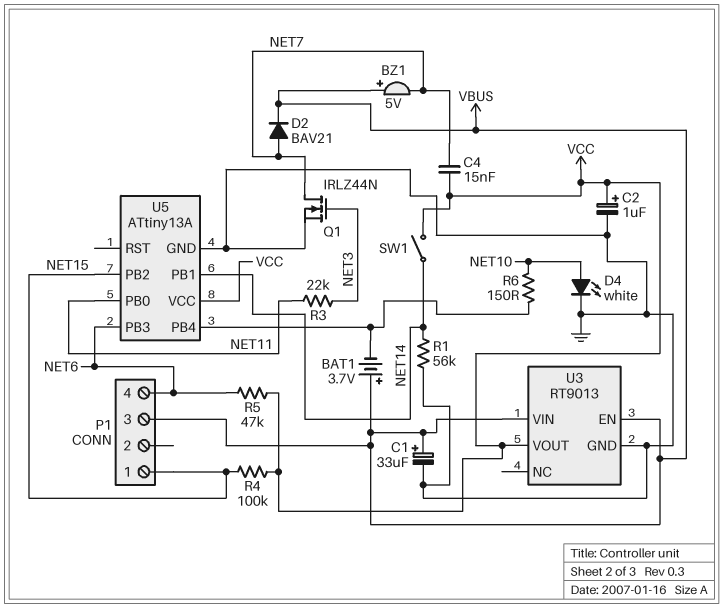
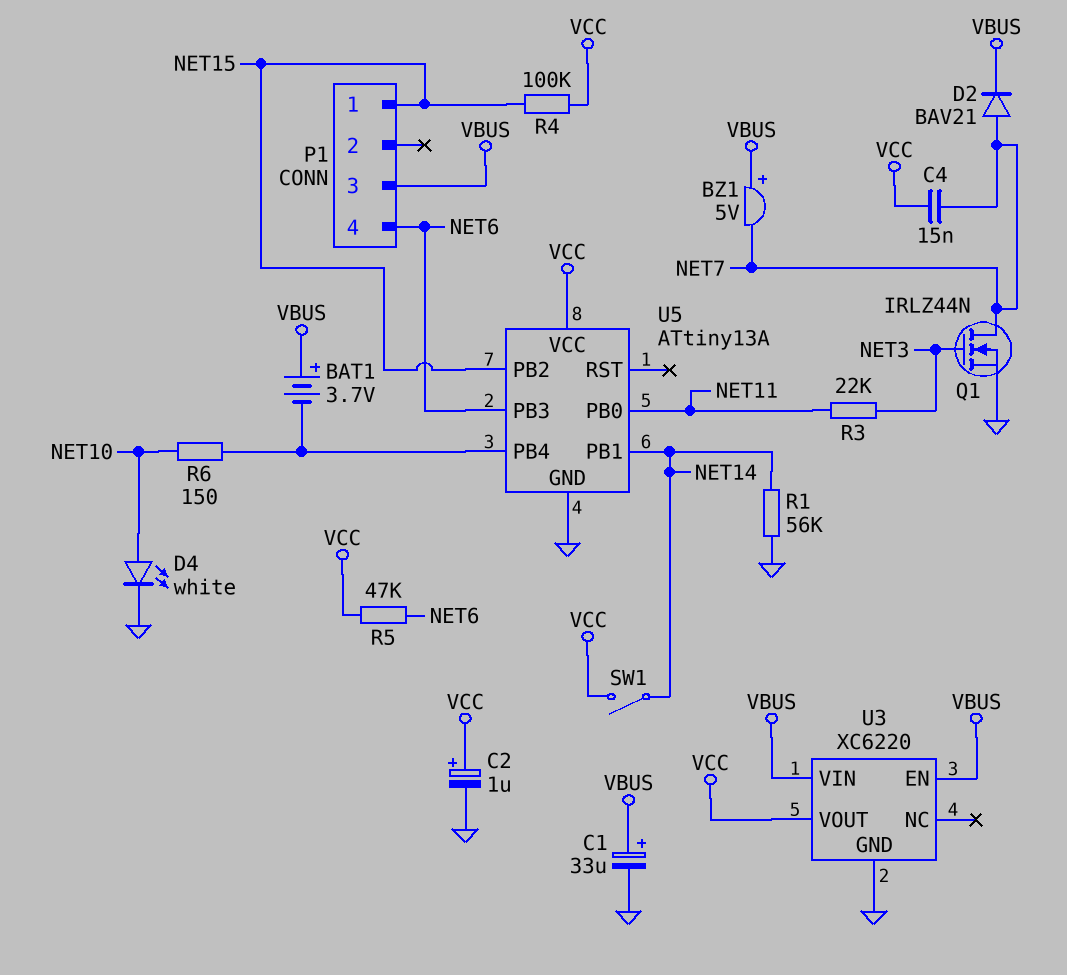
U3: RT9013 -> XC6220

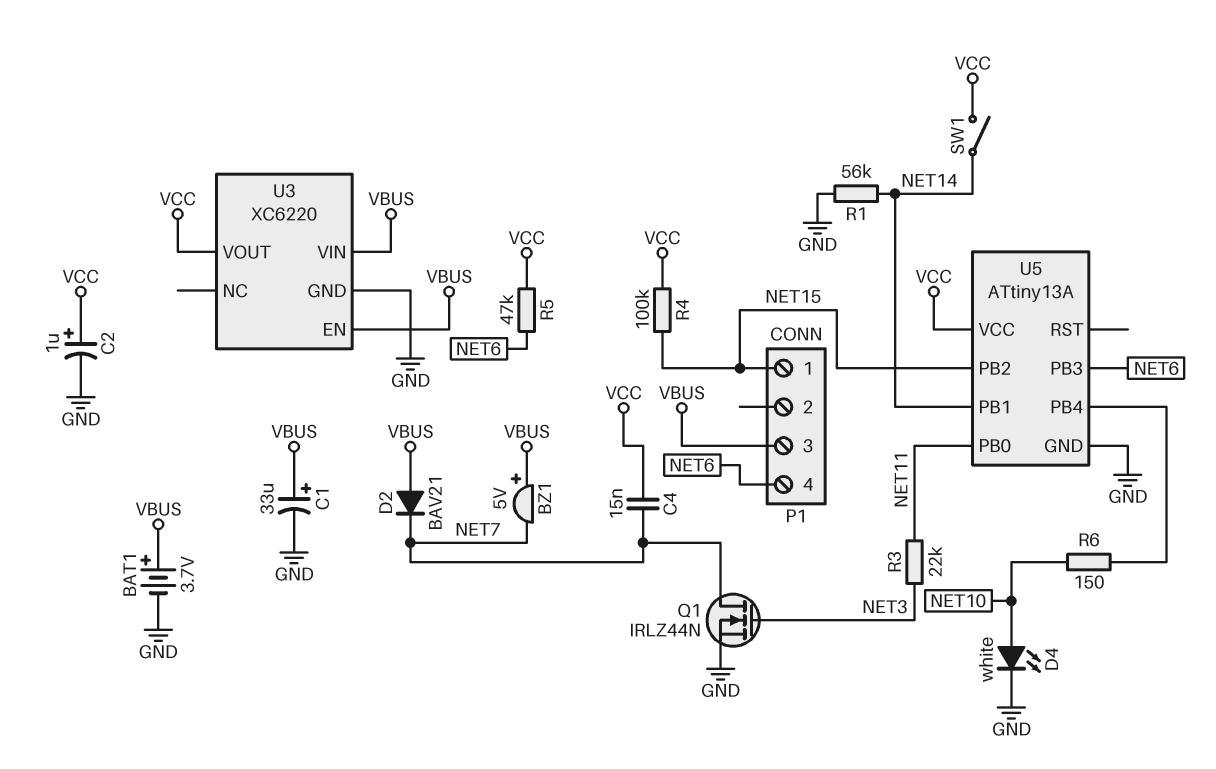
BAT1: 3.7V (plus VBUS, minus U5/PB4) -> 3.7V (plus VBUS, minus GND)
D2: diode BAV21 (A NET7, K VBUS) -> diode BAV21 (A VBUS, K NET7)

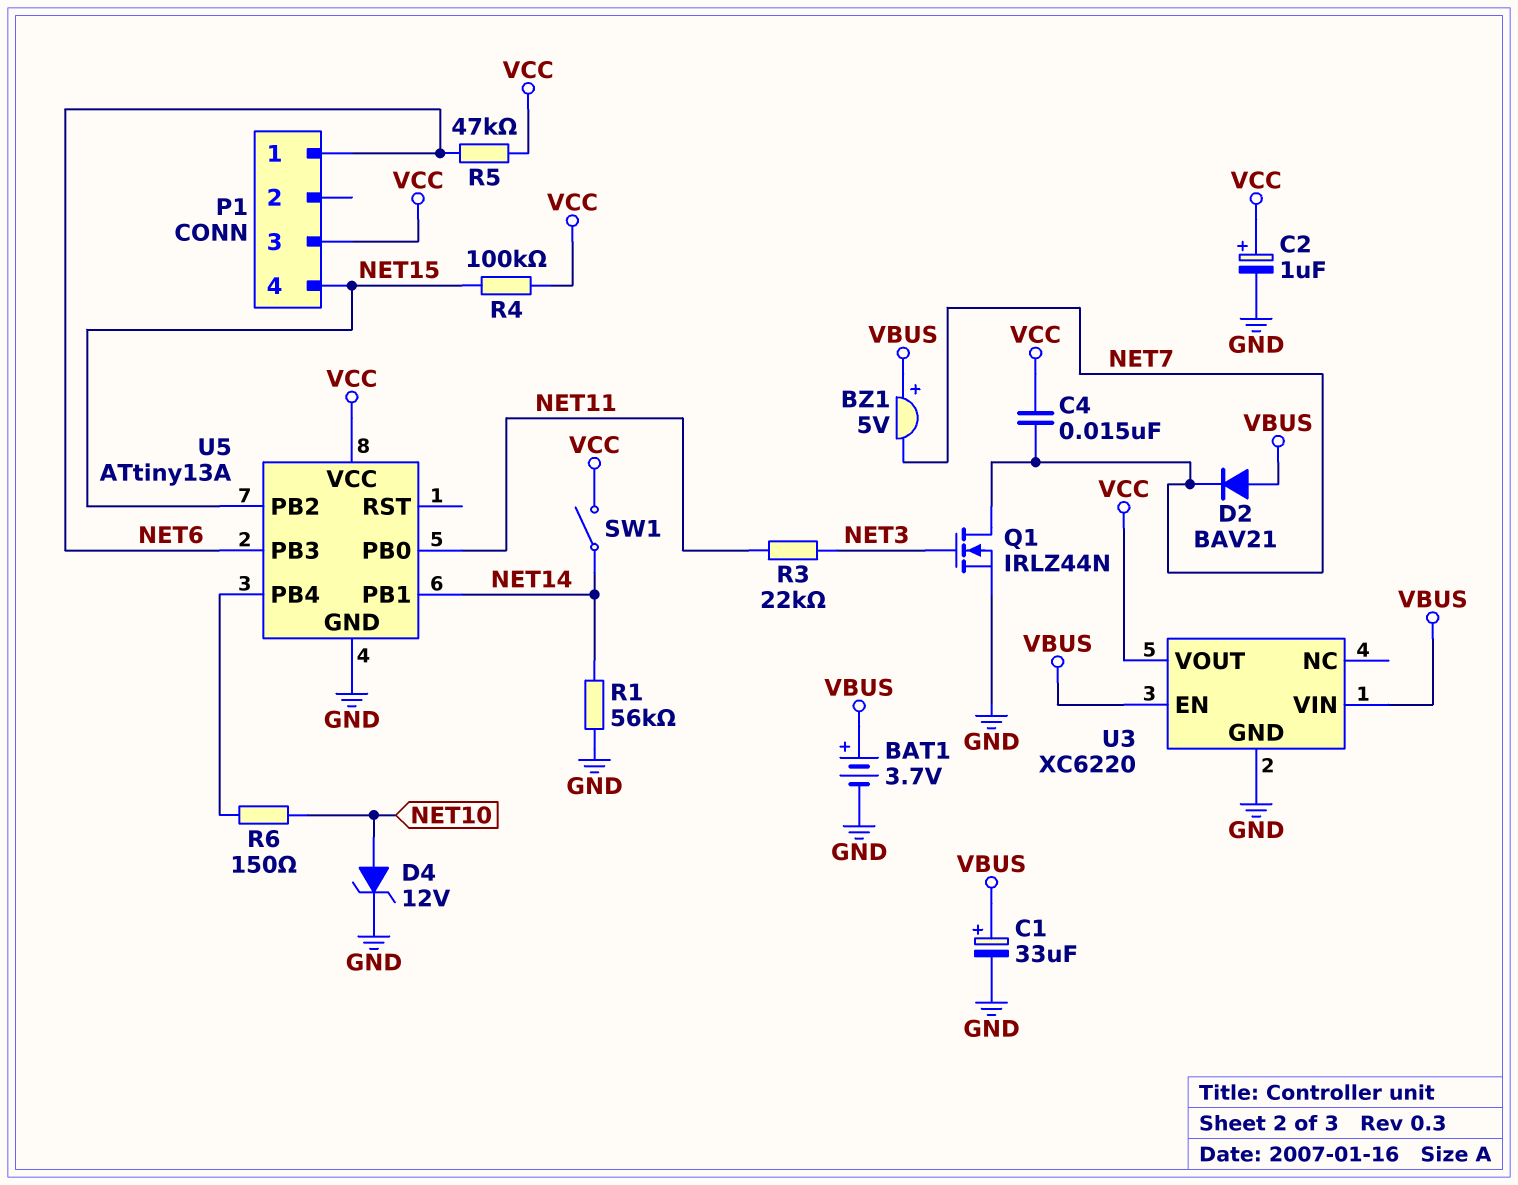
D4: LED white (A NET10, K GND) -> zener 12V (A NET10, K GND)
P1 pin 1: NET15 -> NET6
P1 pin 3: VBUS -> VCC
P1 pin 4: NET6 -> NET15

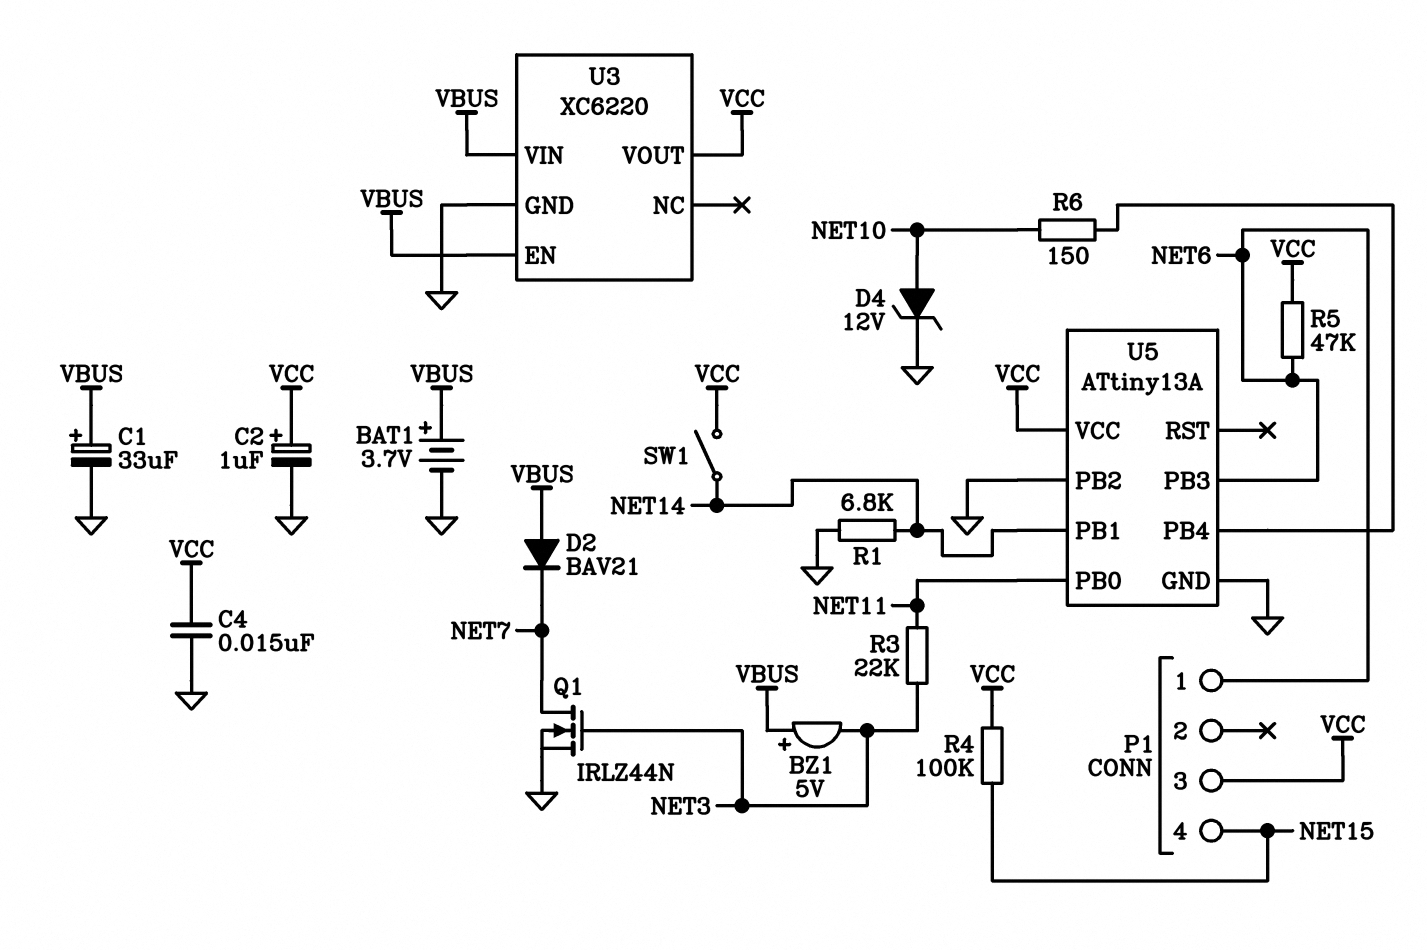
BZ1: buzzer 5V (plus VBUS, minus NET7) -> buzzer 5V (plus VBUS, minus NET3)
C4: 15nF (NET7, VCC) -> 15nF (GND, VCC)
R1: 56k (GND, NET14) -> 6.8k (GND, NET14)
U5 pin PB2: NET15 -> GND

